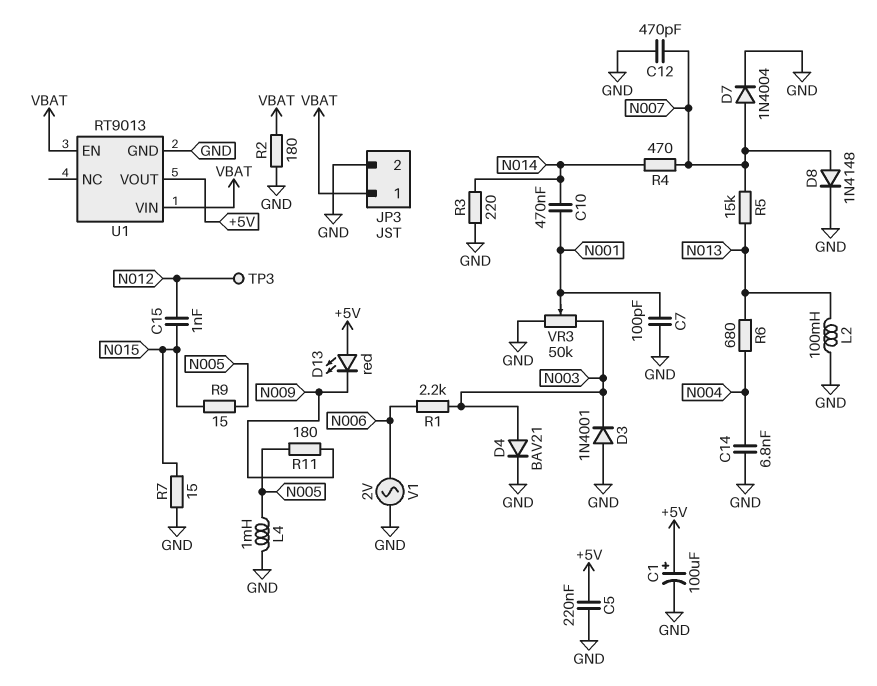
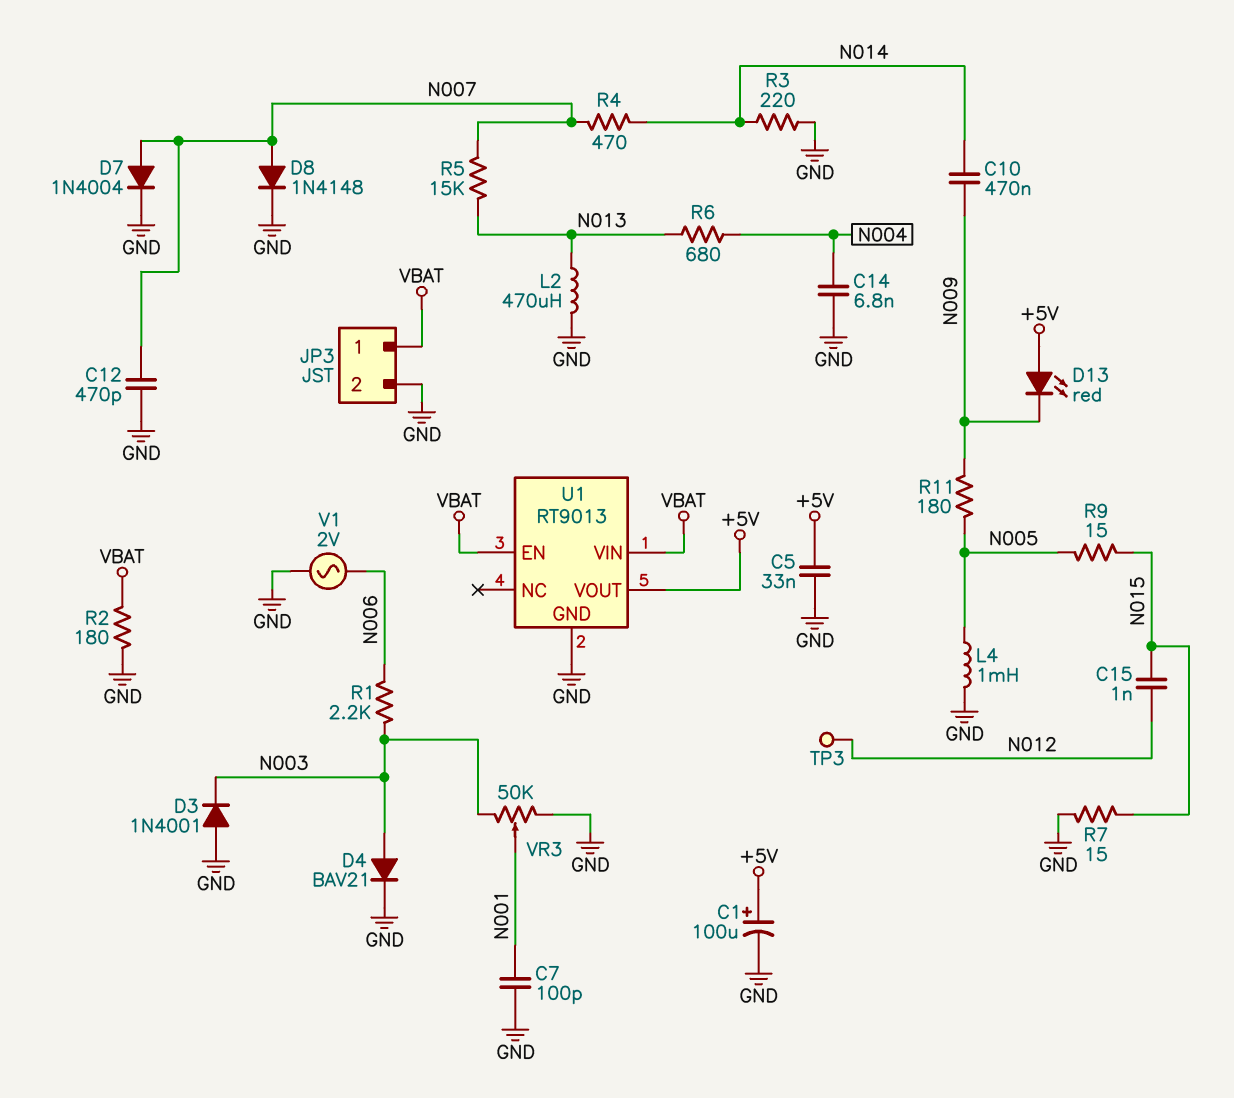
C5: 220nF (+5V, GND) -> 33nF (+5V, GND)
C10: 470nF (N001, N014) -> 470nF (N009, N014)
L2: 100mH (GND, N013) -> 470uH (GND, N013)

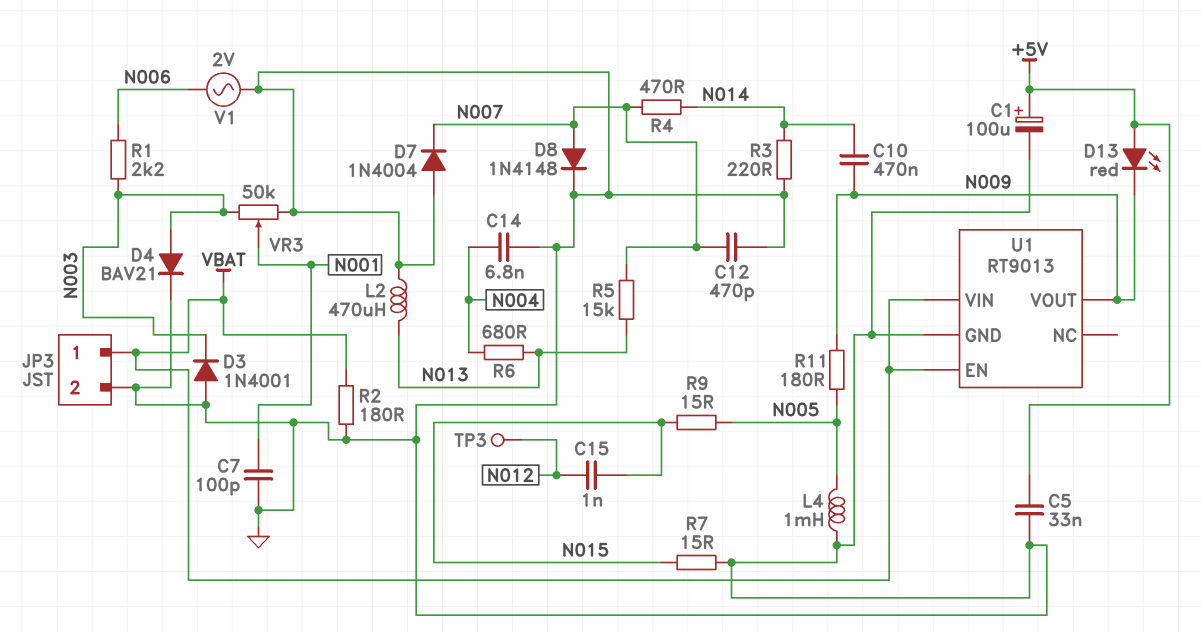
D7: diode 1N4004 (A N007, K GND) -> diode 1N4004 (A GND, K N007)
U1 pin VOUT: +5V -> N009

